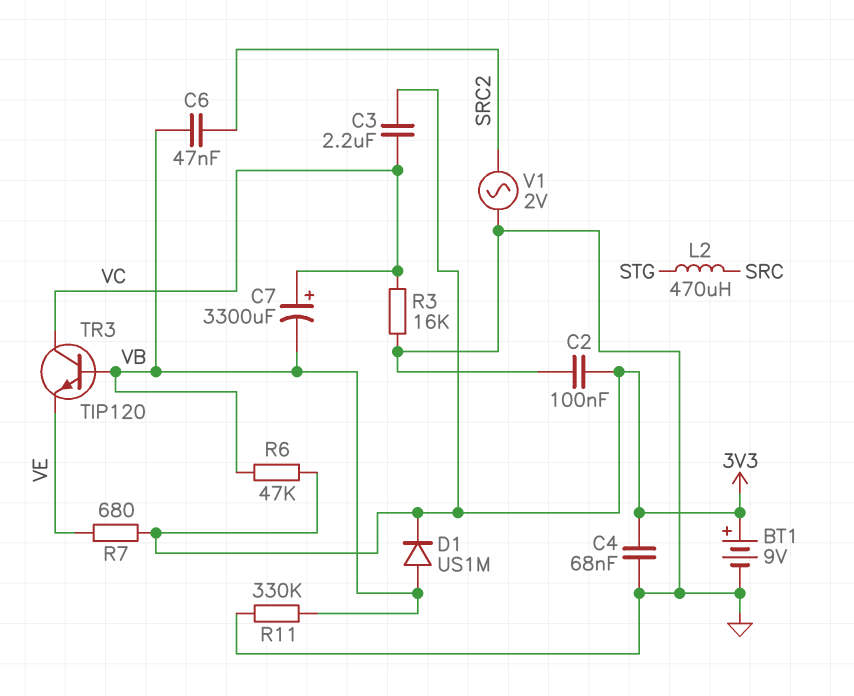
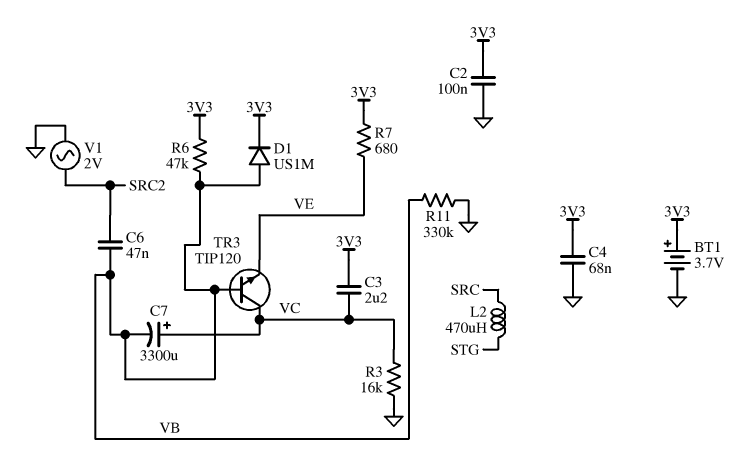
BT1: 9V (plus 3V3, minus GND) -> 3.7V (plus 3V3, minus GND)

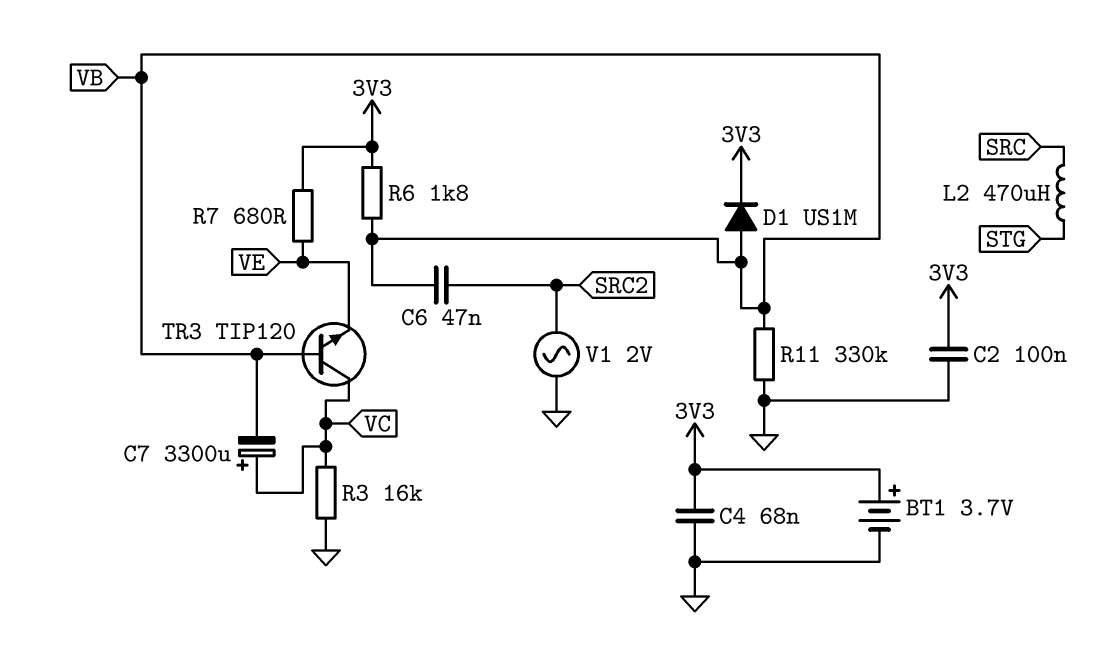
C3: 2.2uF (3V3, VC) -> none
R6: 47k (3V3, VB) -> 1.8k (3V3, VB)

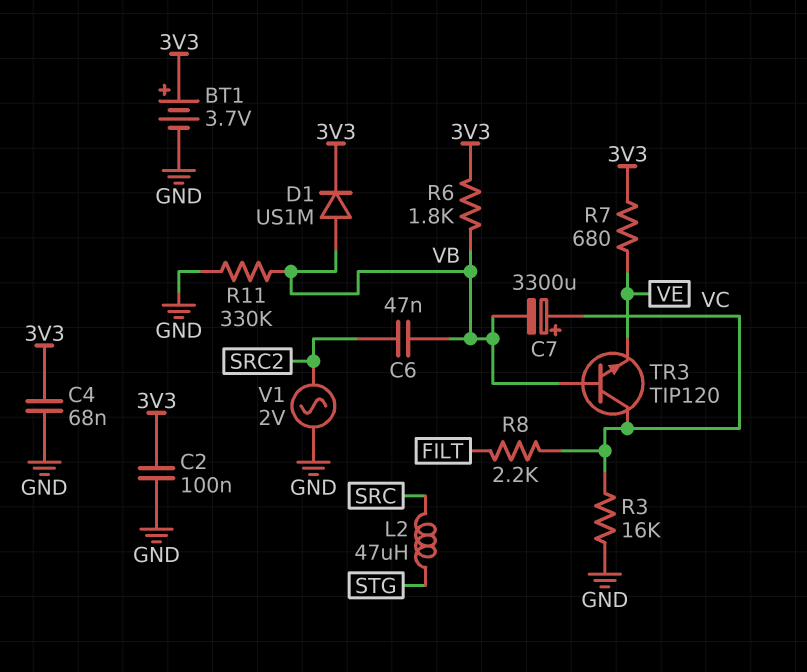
L2: 470uH (SRC, STG) -> 47uH (SRC, STG)
R8: none -> 2.2k (FILT, VC)

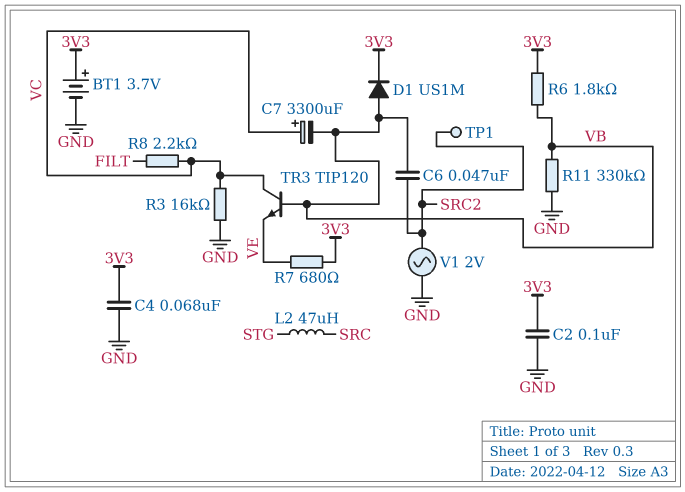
TP1: none -> test point (SRC2)

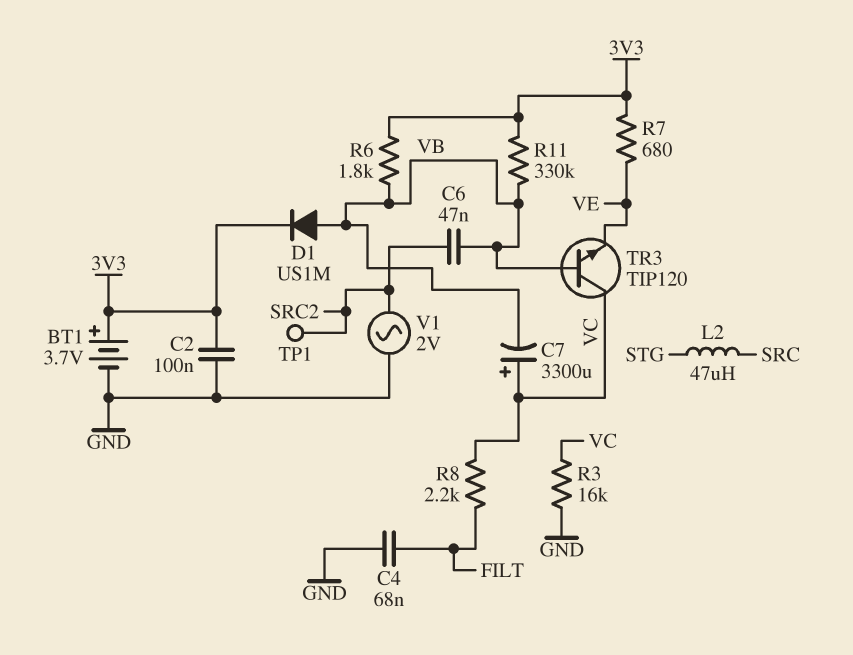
C4: 68nF (3V3, GND) -> 68nF (FILT, GND)
R11: 330k (GND, VB) -> 330k (3V3, VB)

